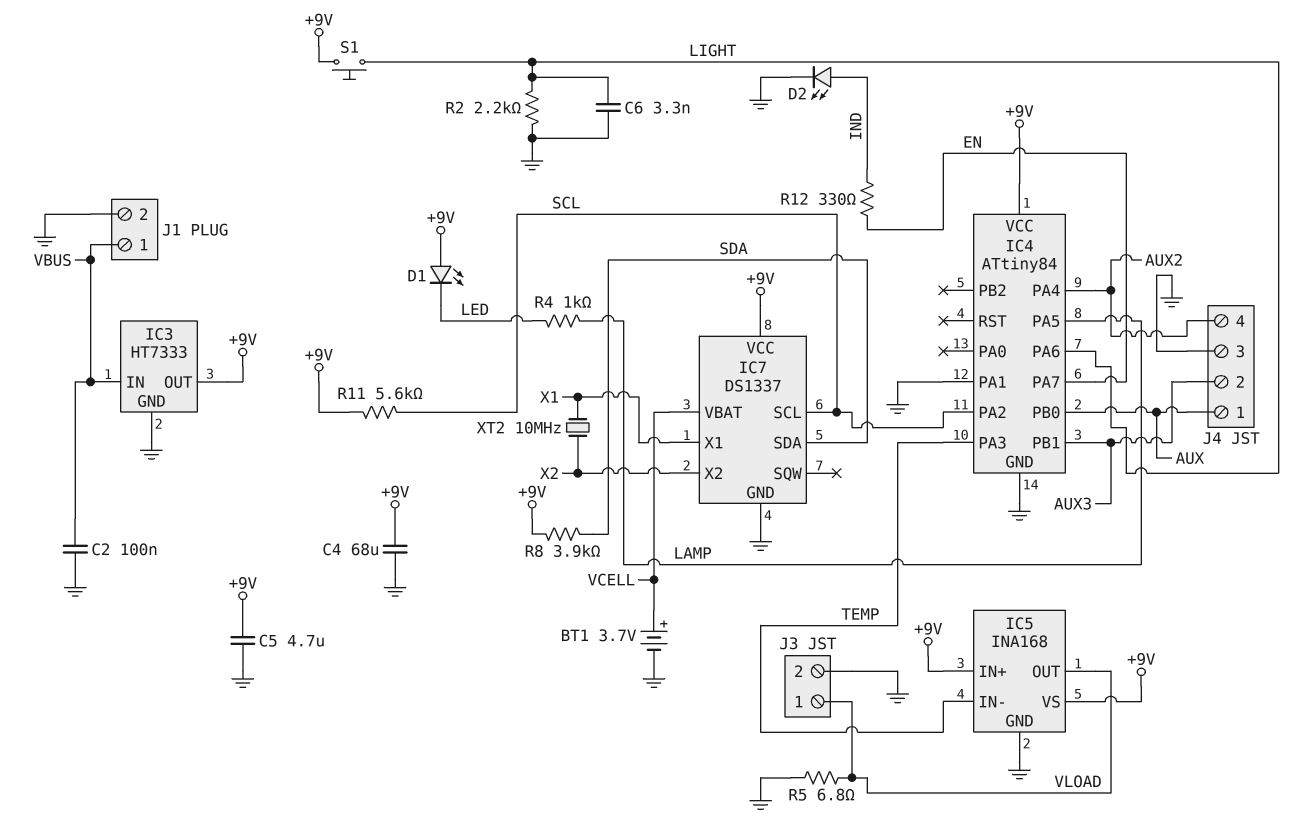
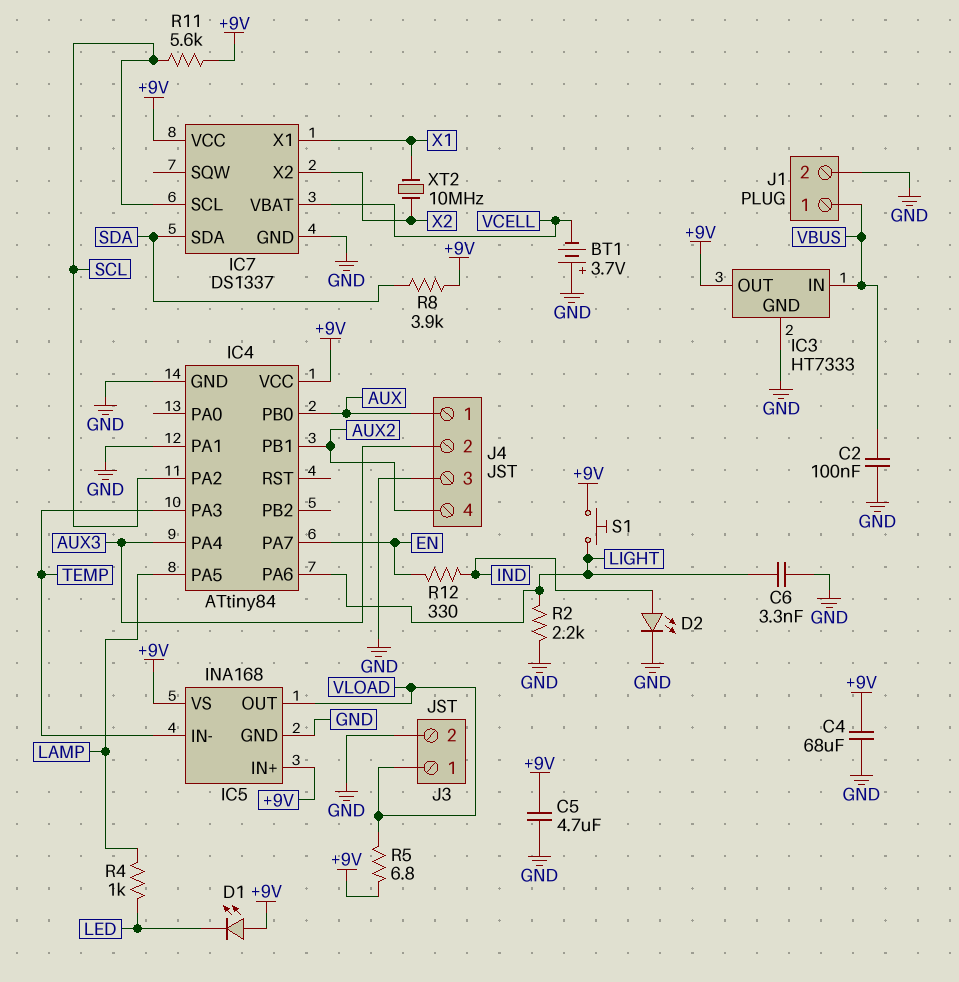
BT1: 3.7V (plus VCELL, minus GND) -> 3.7V (plus GND, minus VCELL)
IC4 pin PA4: AUX2 -> AUX3
IC4 pin PB1: AUX3 -> AUX2
R5: 6.8 (GND, VLOAD) -> 6.8 (+9V, VLOAD)

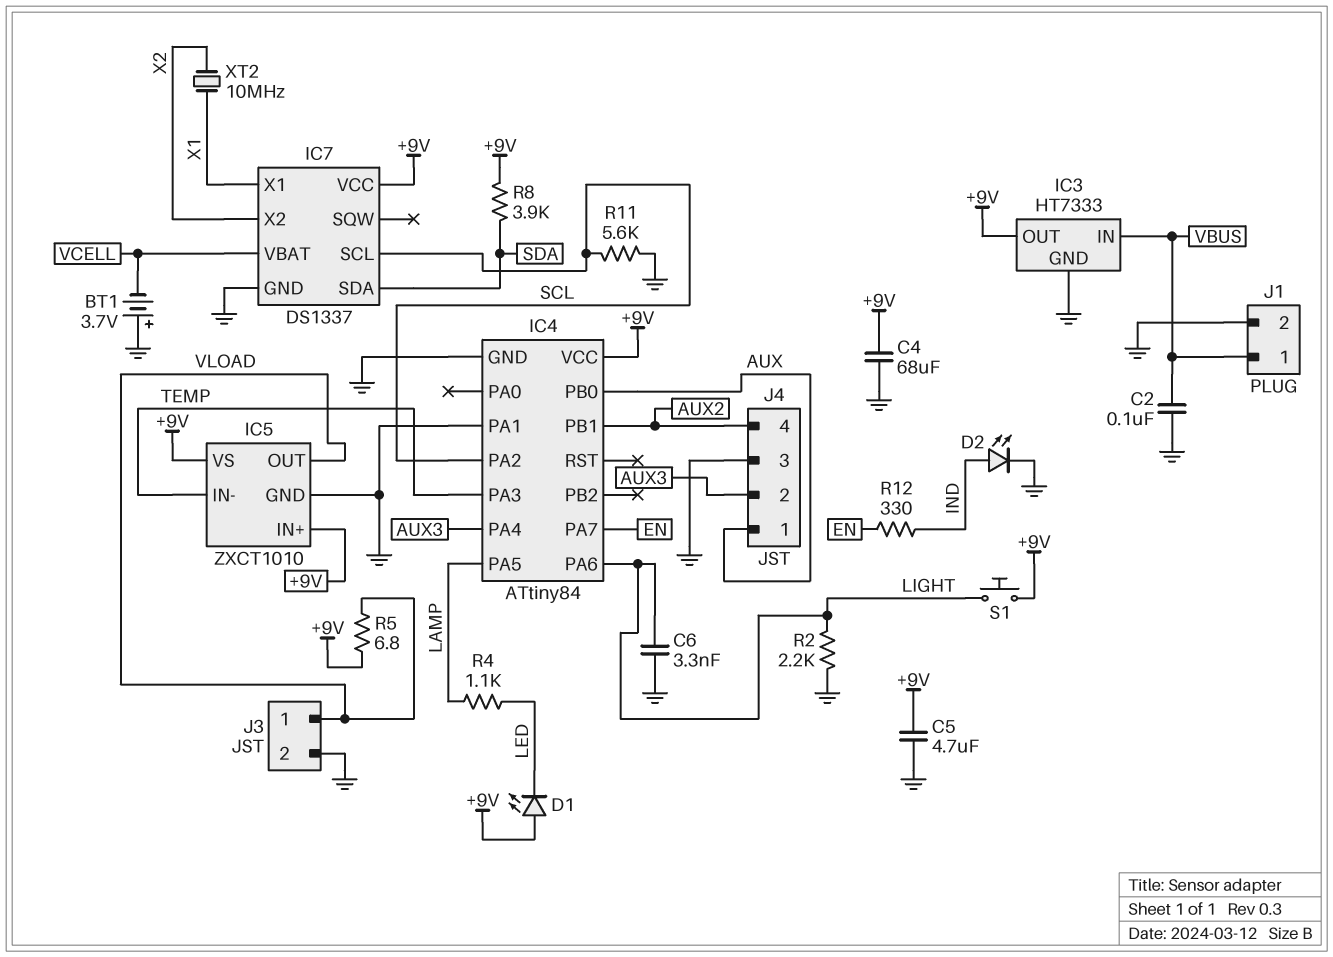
IC5: INA168 -> ZXCT1010
R4: 1k (LAMP, LED) -> 1.1k (LAMP, LED)
R11: 5.6k (+9V, SCL) -> 5.6k (GND, SCL)

